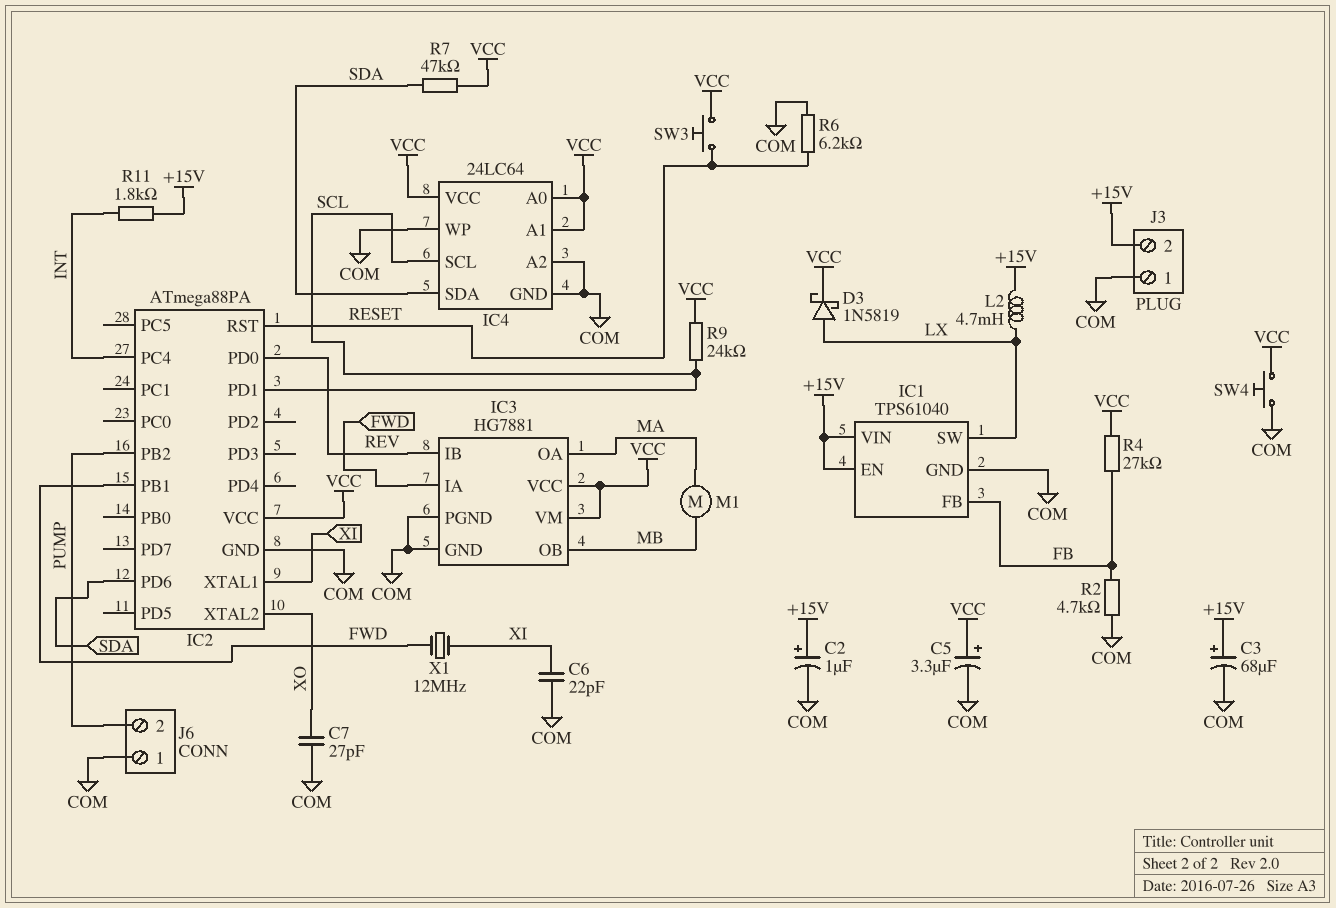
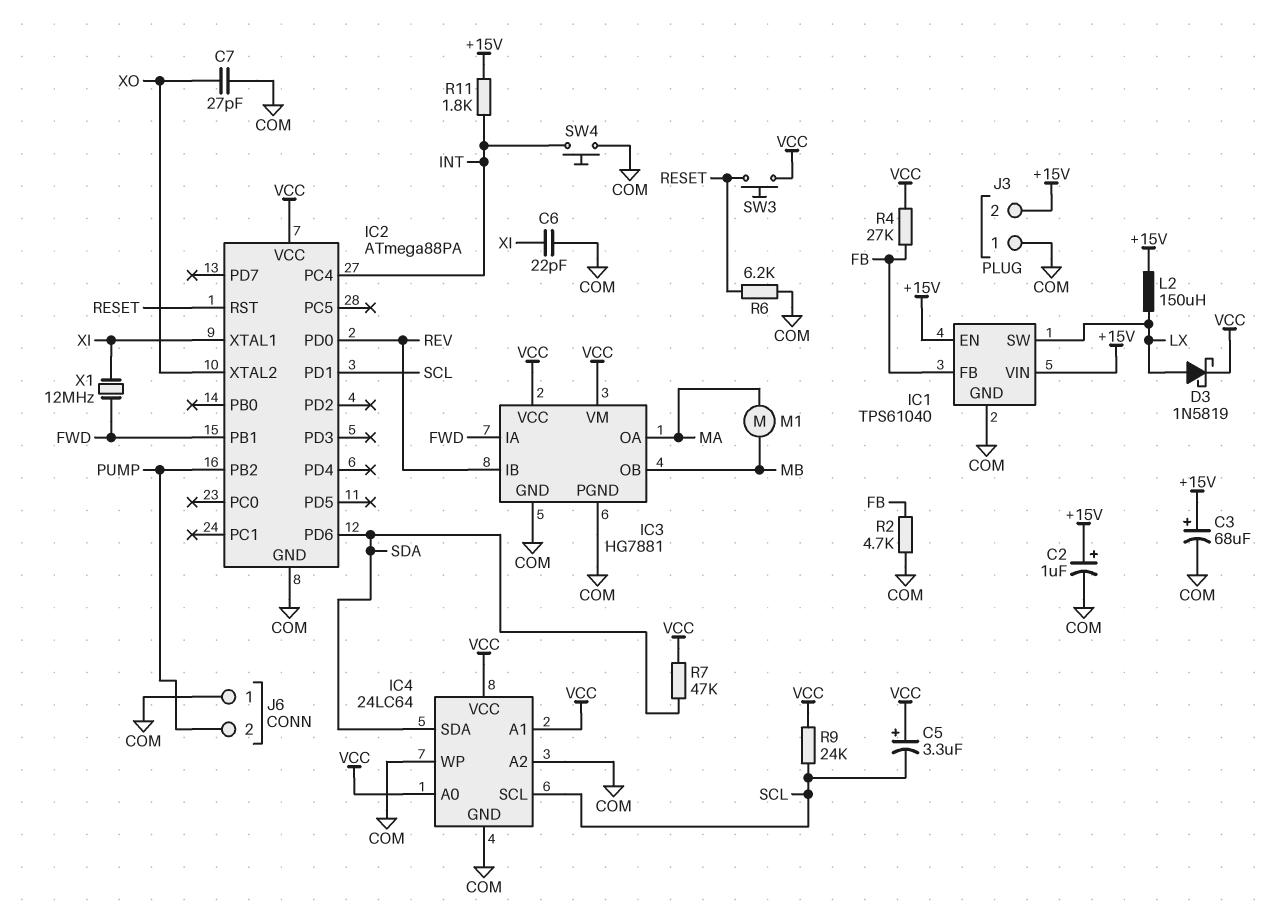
C5: 3.3uF (plus VCC, minus COM) -> 3.3uF (plus VCC, minus SCL)
L2: 4.7mH (+15V, LX) -> 150uH (+15V, LX)
SW4: button (COM, VCC) -> button (COM, INT)

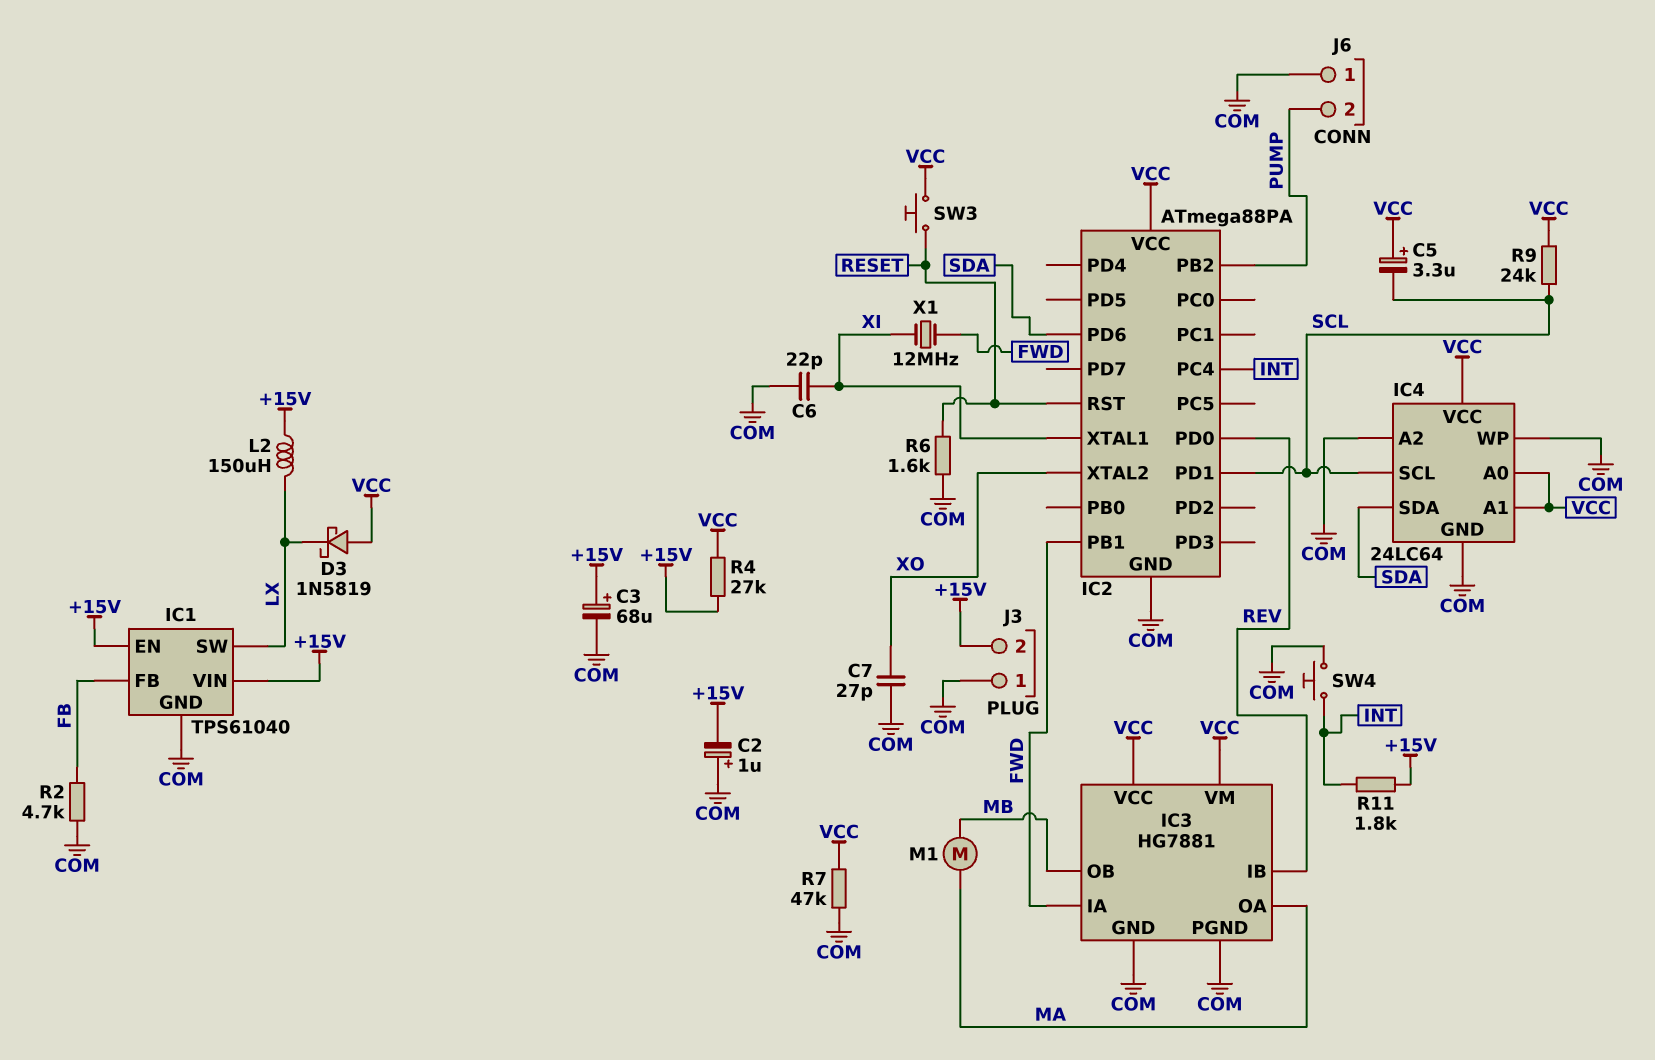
C2: 1uF (plus +15V, minus COM) -> 1uF (plus COM, minus +15V)
D3: schottky 1N5819 (A LX, K VCC) -> schottky 1N5819 (A VCC, K LX)
R4: 27k (FB, VCC) -> 27k (+15V, VCC)
R6: 6.2k (COM, RESET) -> 1.6k (COM, RESET)
R7: 47k (SDA, VCC) -> 47k (COM, VCC)

